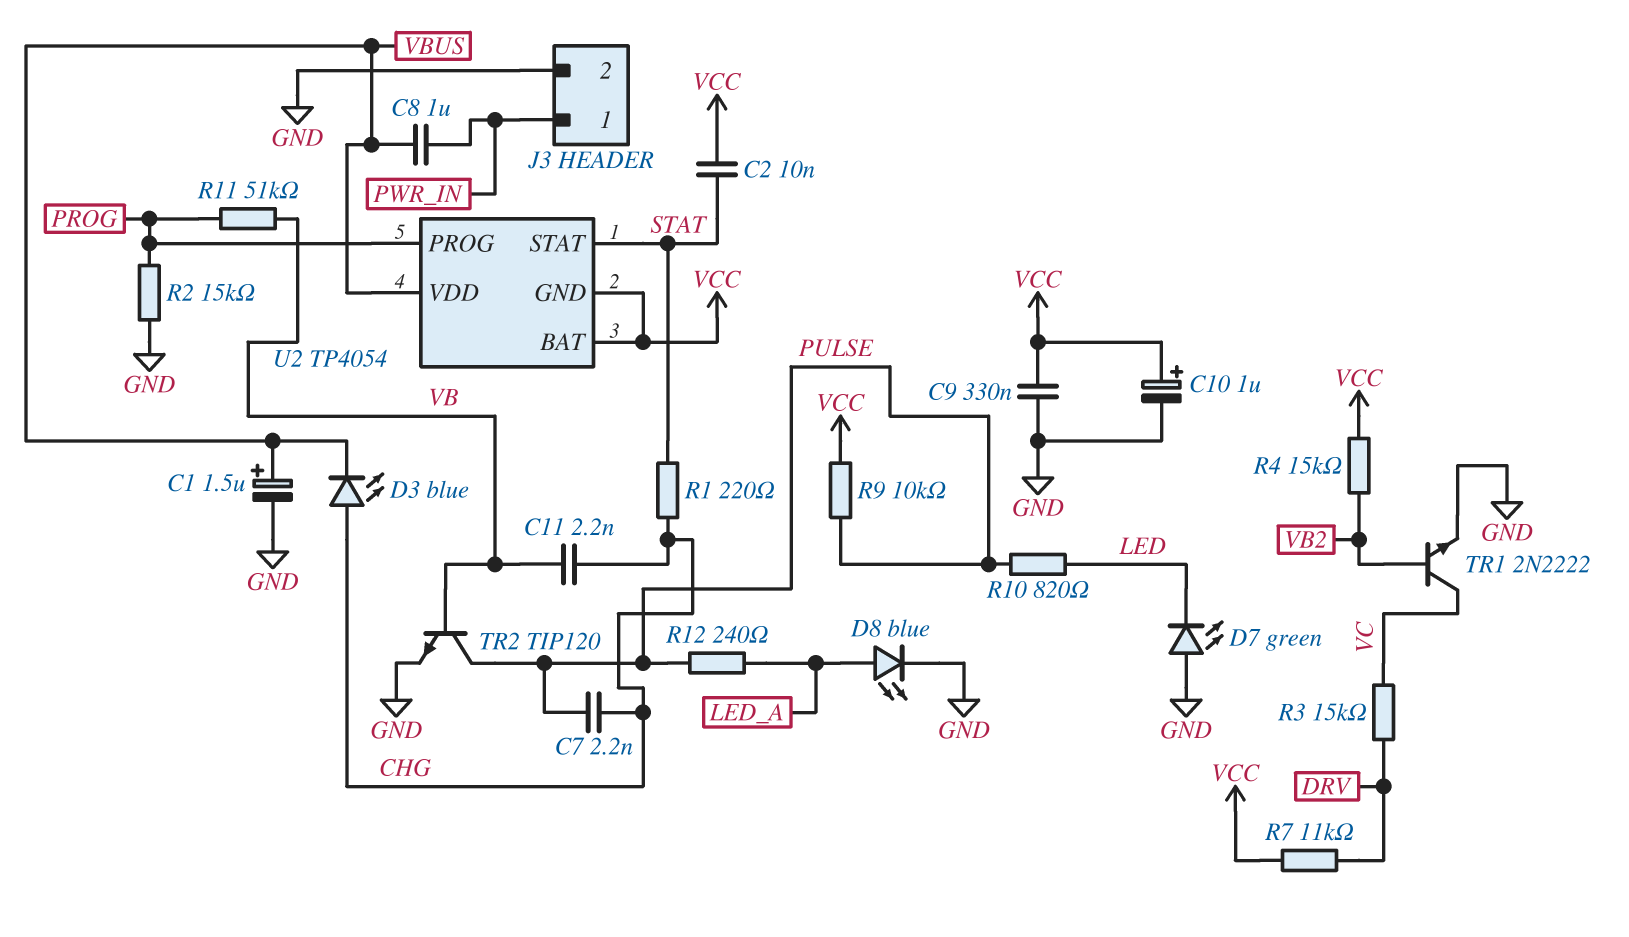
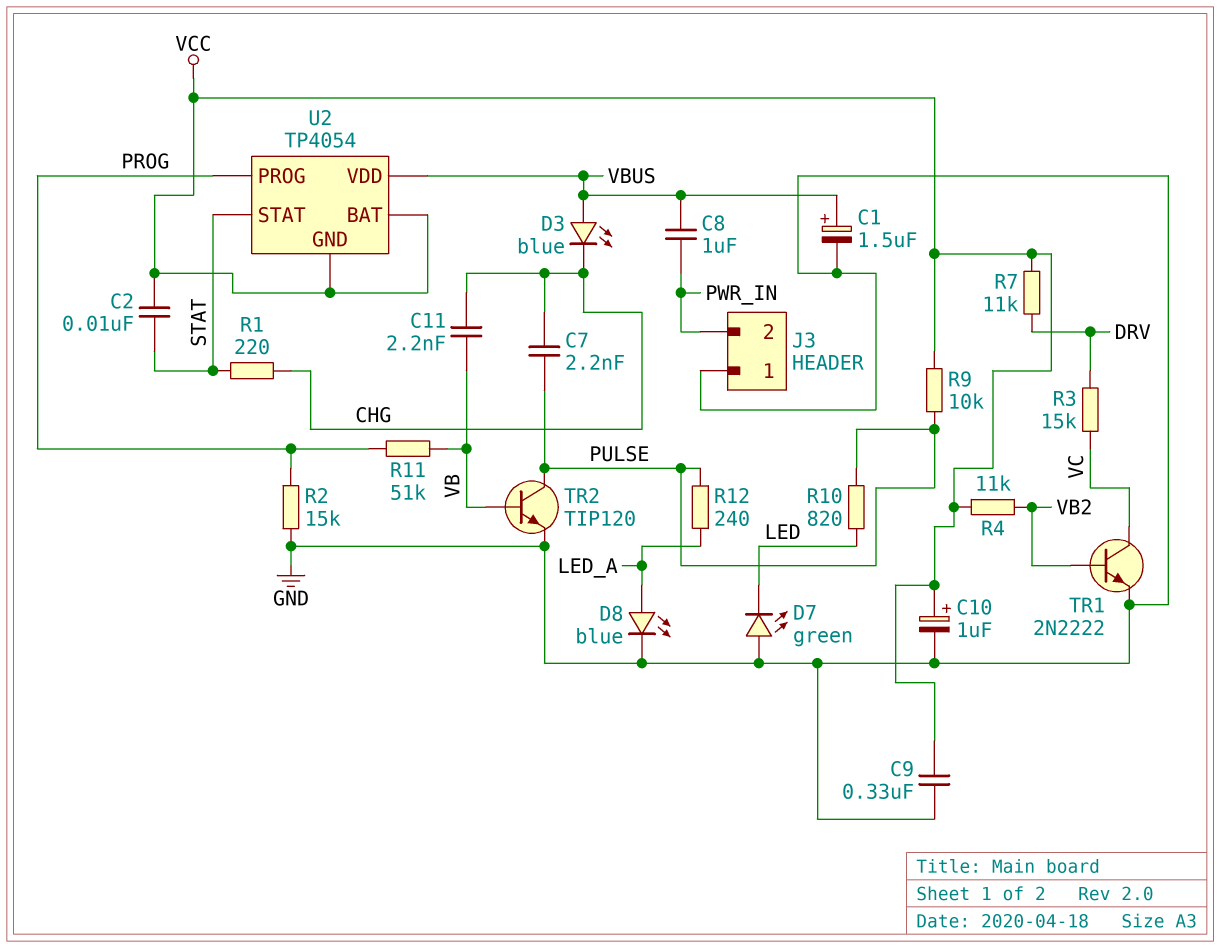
D3: LED blue (A CHG, K VBUS) -> LED blue (A VBUS, K CHG)
J3 pin 1: PWR_IN -> GND
J3 pin 2: GND -> PWR_IN
R4: 15k (VB2, VCC) -> 11k (VB2, VCC)

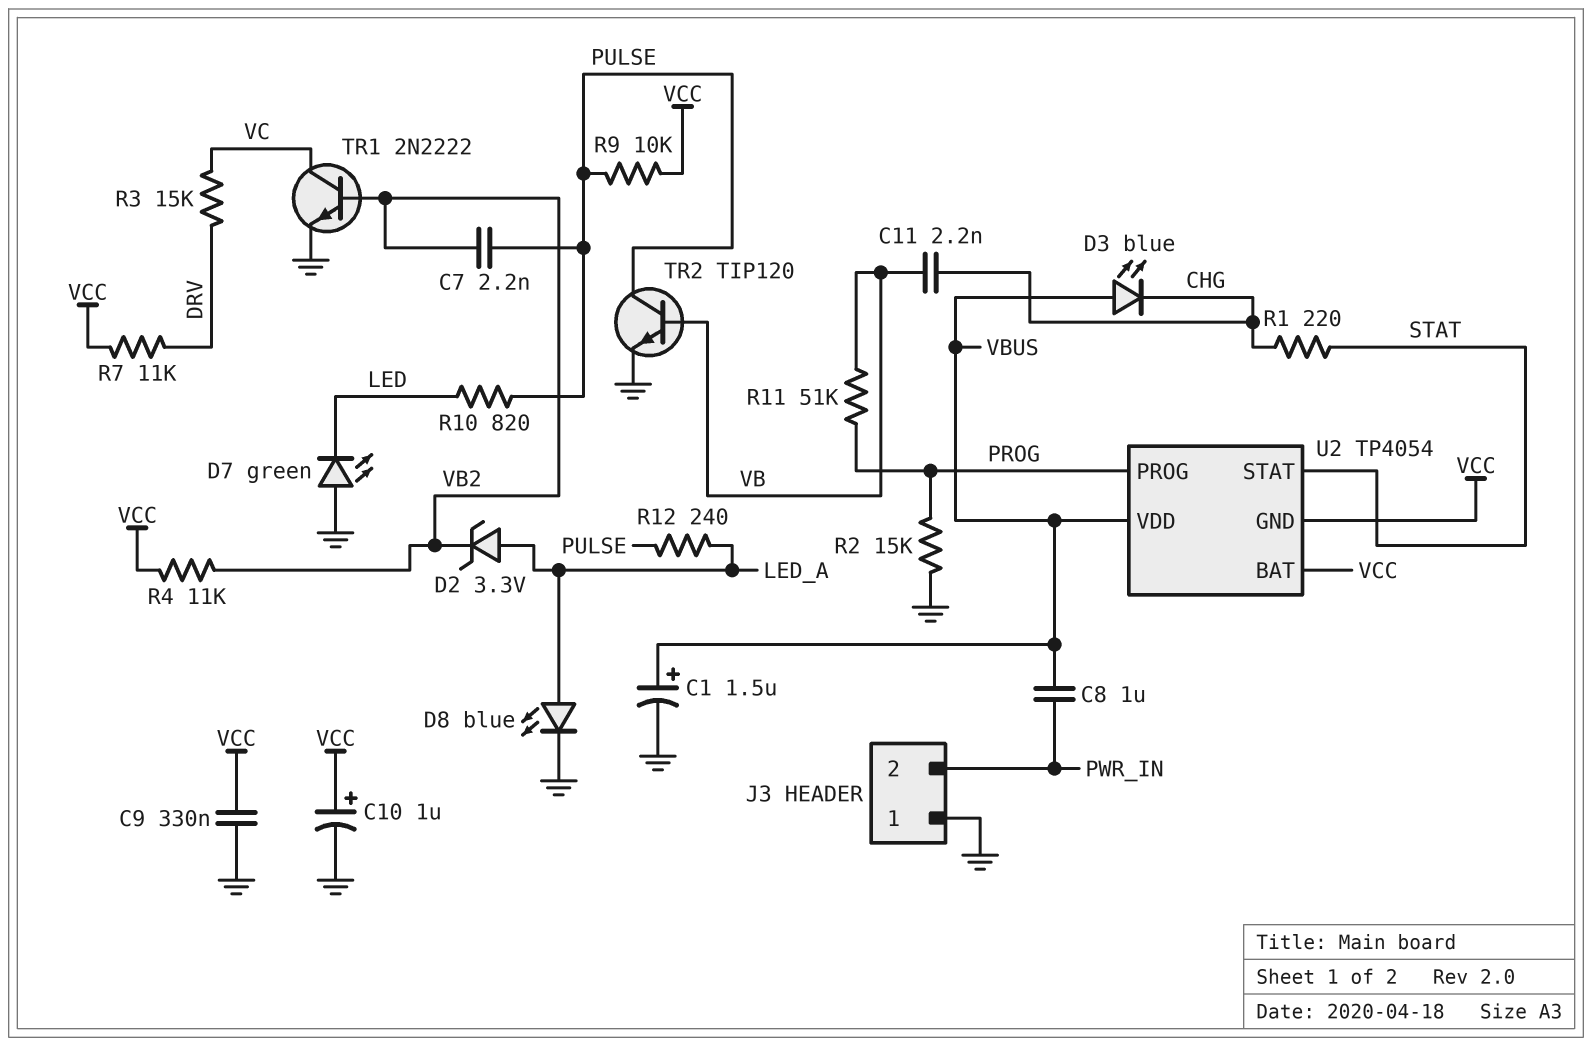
C2: 10nF (STAT, VCC) -> none
C7: 2.2nF (CHG, PULSE) -> 2.2nF (PULSE, VB2)
D2: none -> zener 3.3V (A LED_A, K VB2)

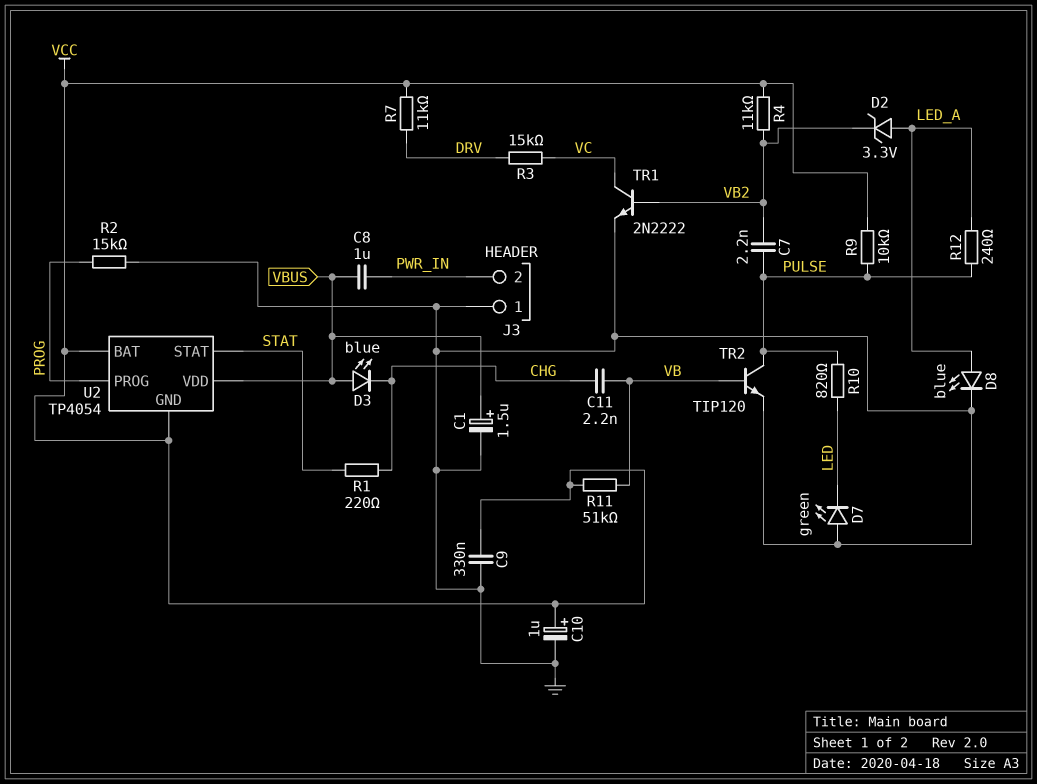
R11: 51k (PROG, VB) -> 51k (VB, VCC)

